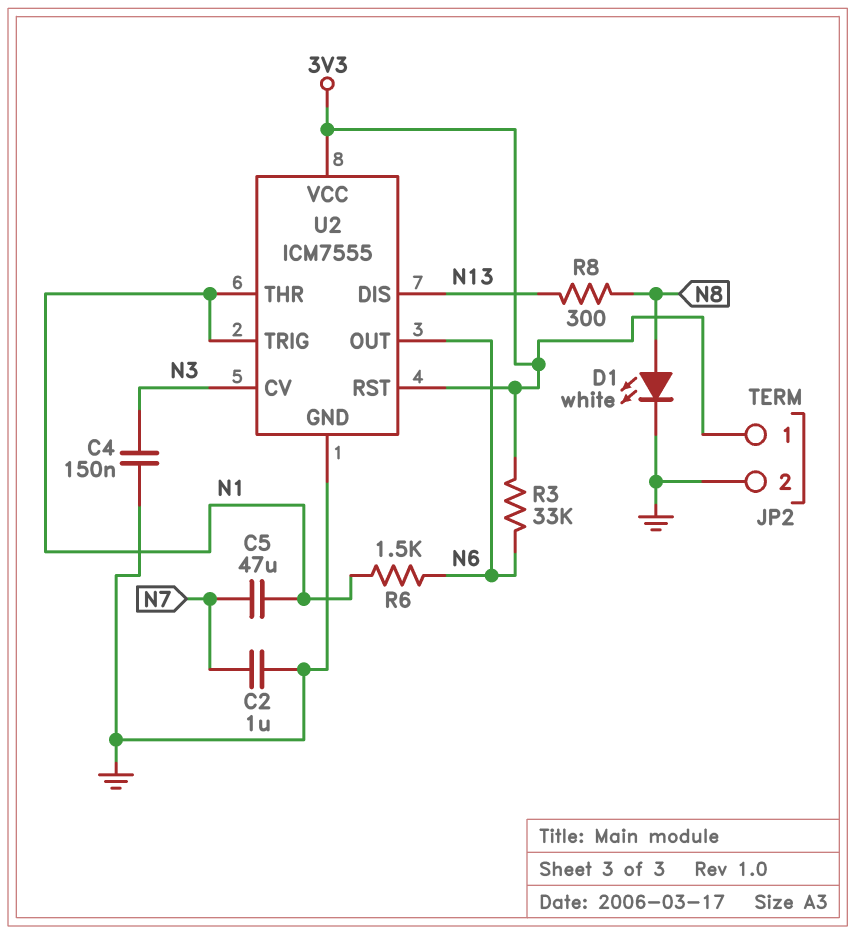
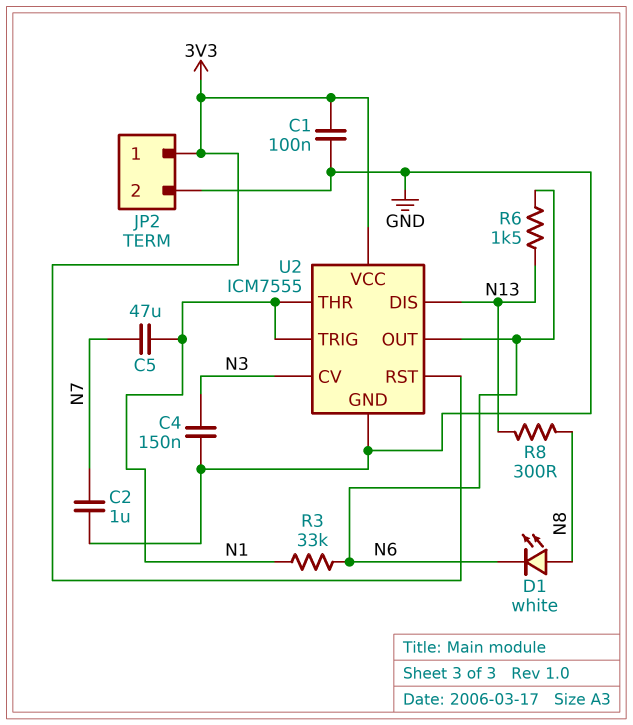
C1: none -> 100nF (3V3, GND)
D1: LED white (A N8, K GND) -> LED white (A N8, K N6)
R3: 33k (3V3, N6) -> 33k (N1, N6)
R6: 1.5k (N1, N6) -> 1.5k (N6, N13)

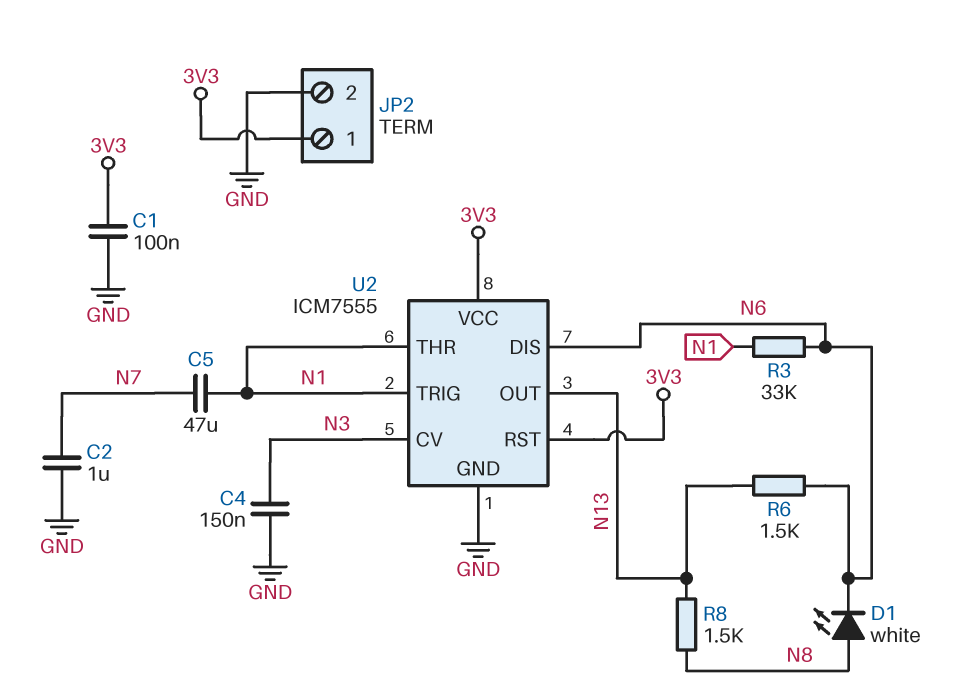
R8: 300 (N8, N13) -> 1.5k (N8, N13)
U2 pin DIS: N13 -> N6
U2 pin OUT: N6 -> N13

